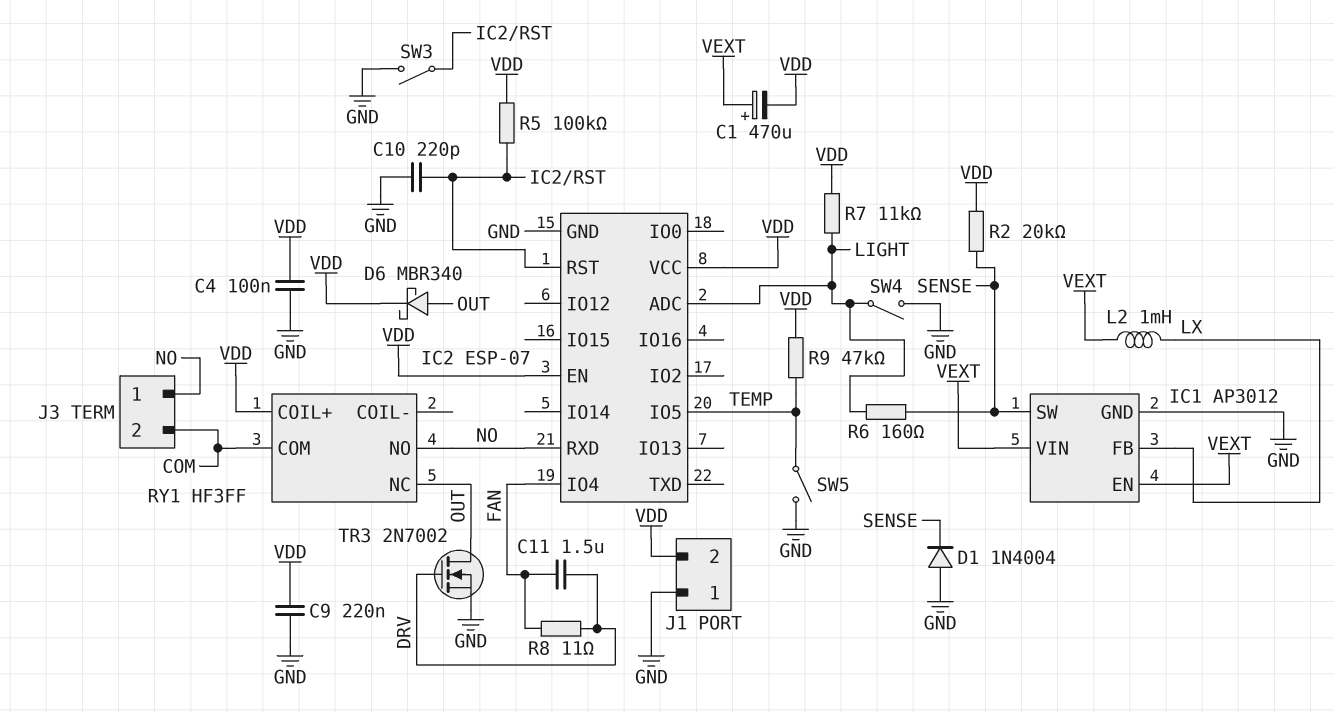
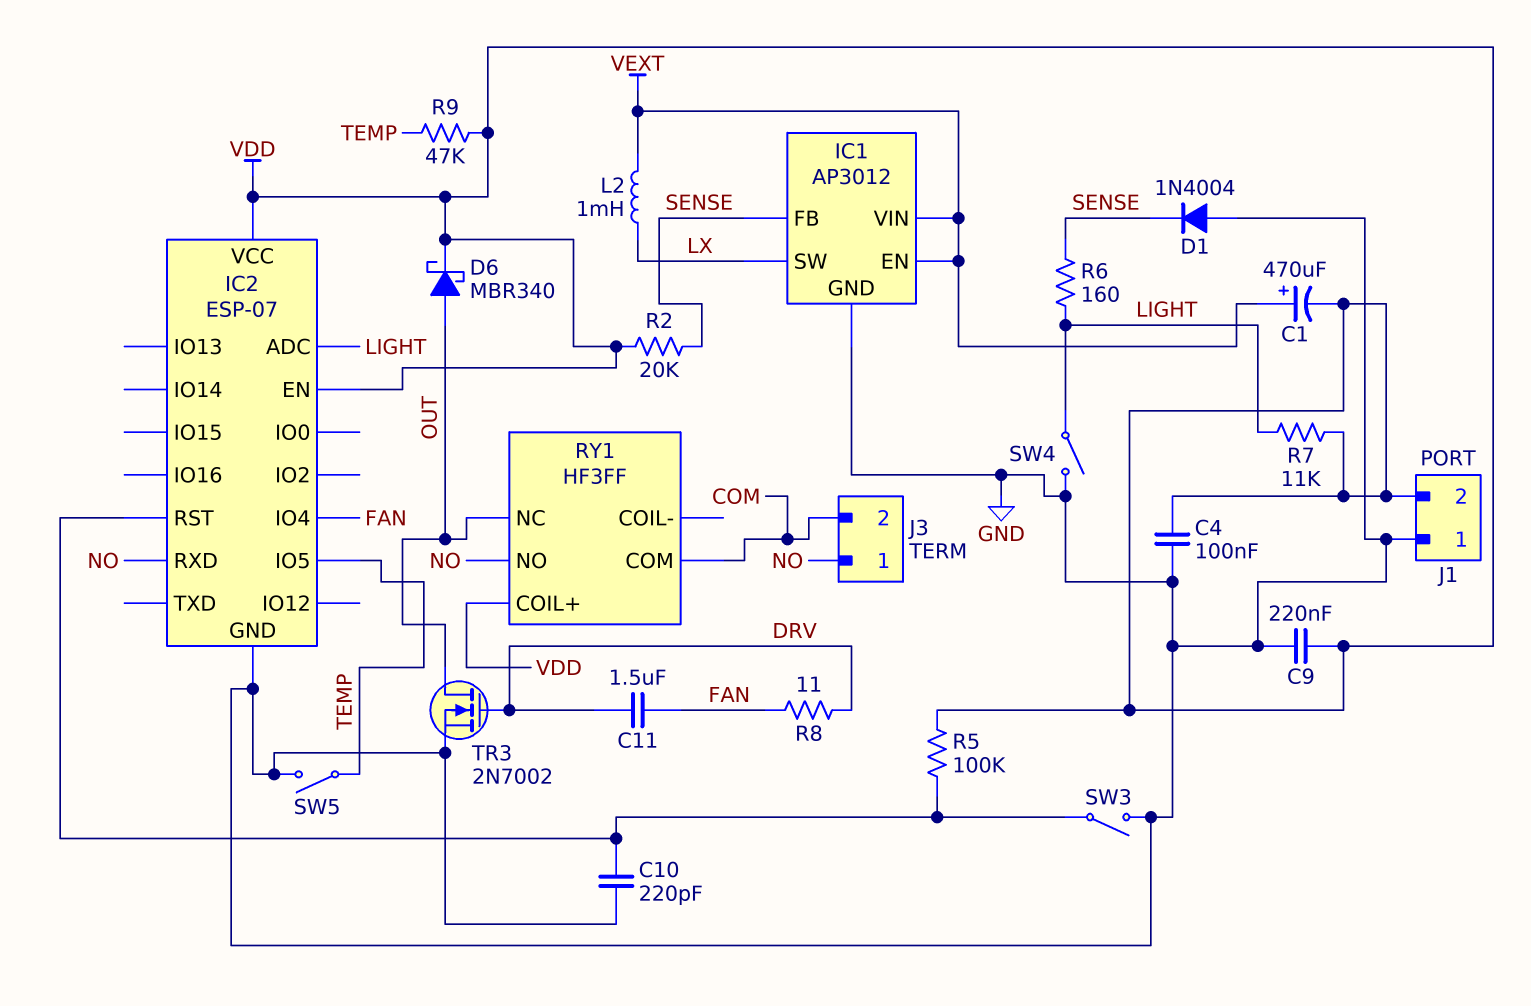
IC1 pin FB: LX -> SENSE
IC1 pin SW: SENSE -> LX

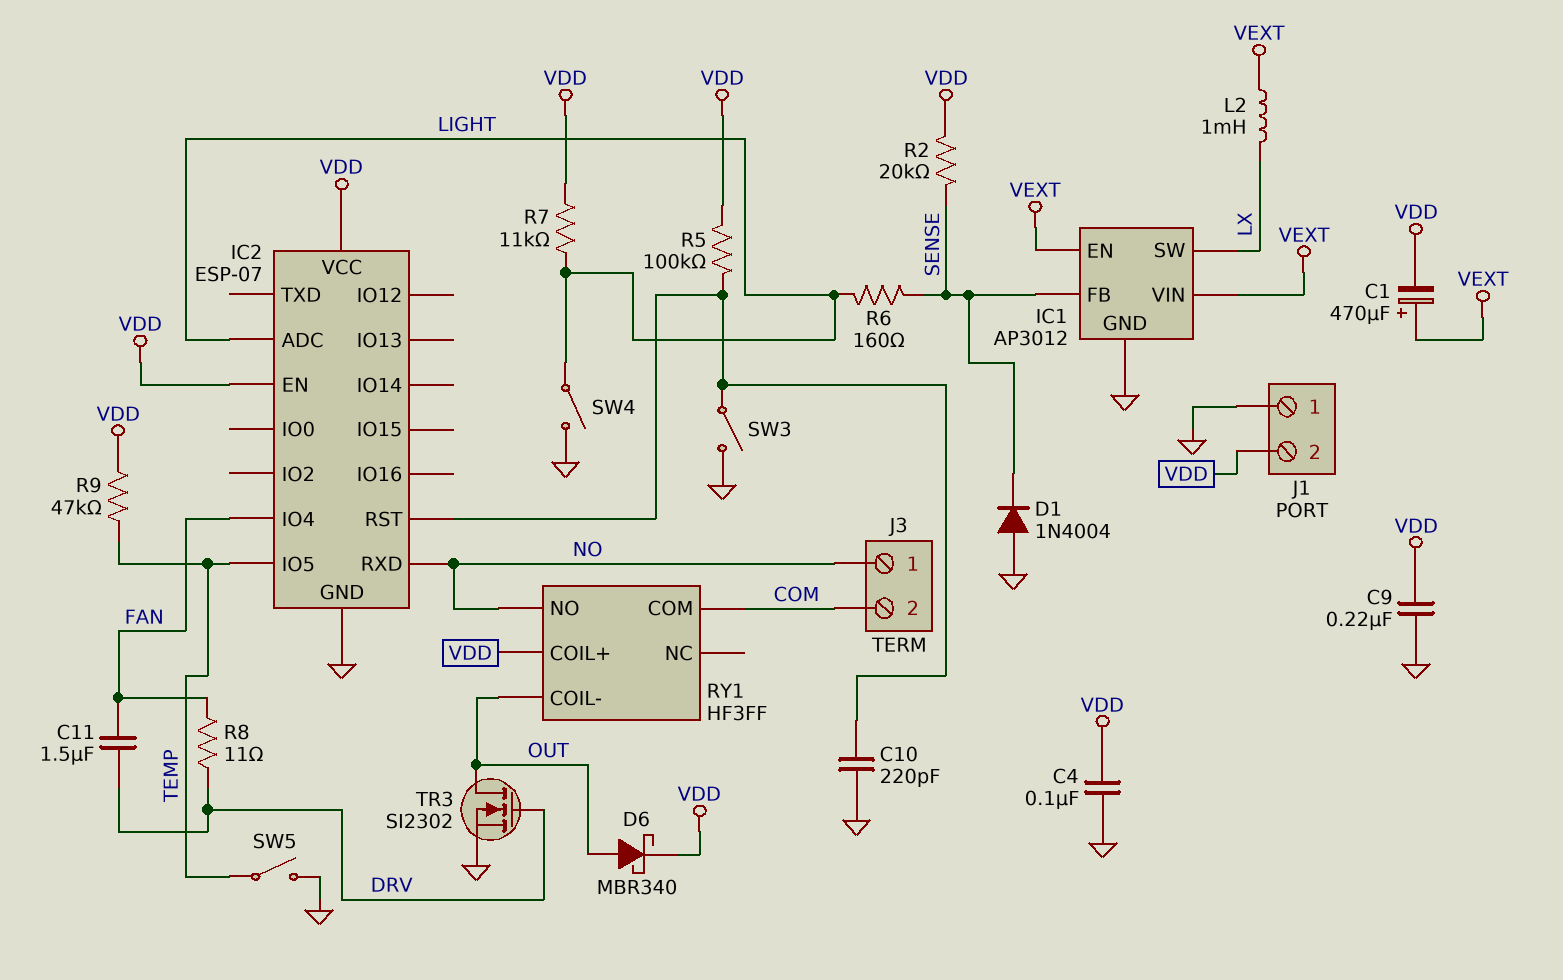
RY1 pin COIL-: none -> OUT
RY1 pin NC: OUT -> none
TR3: NMOS 2N7002 (G DRV, D OUT, S GND) -> NMOS SI2302 (G DRV, D OUT, S GND)

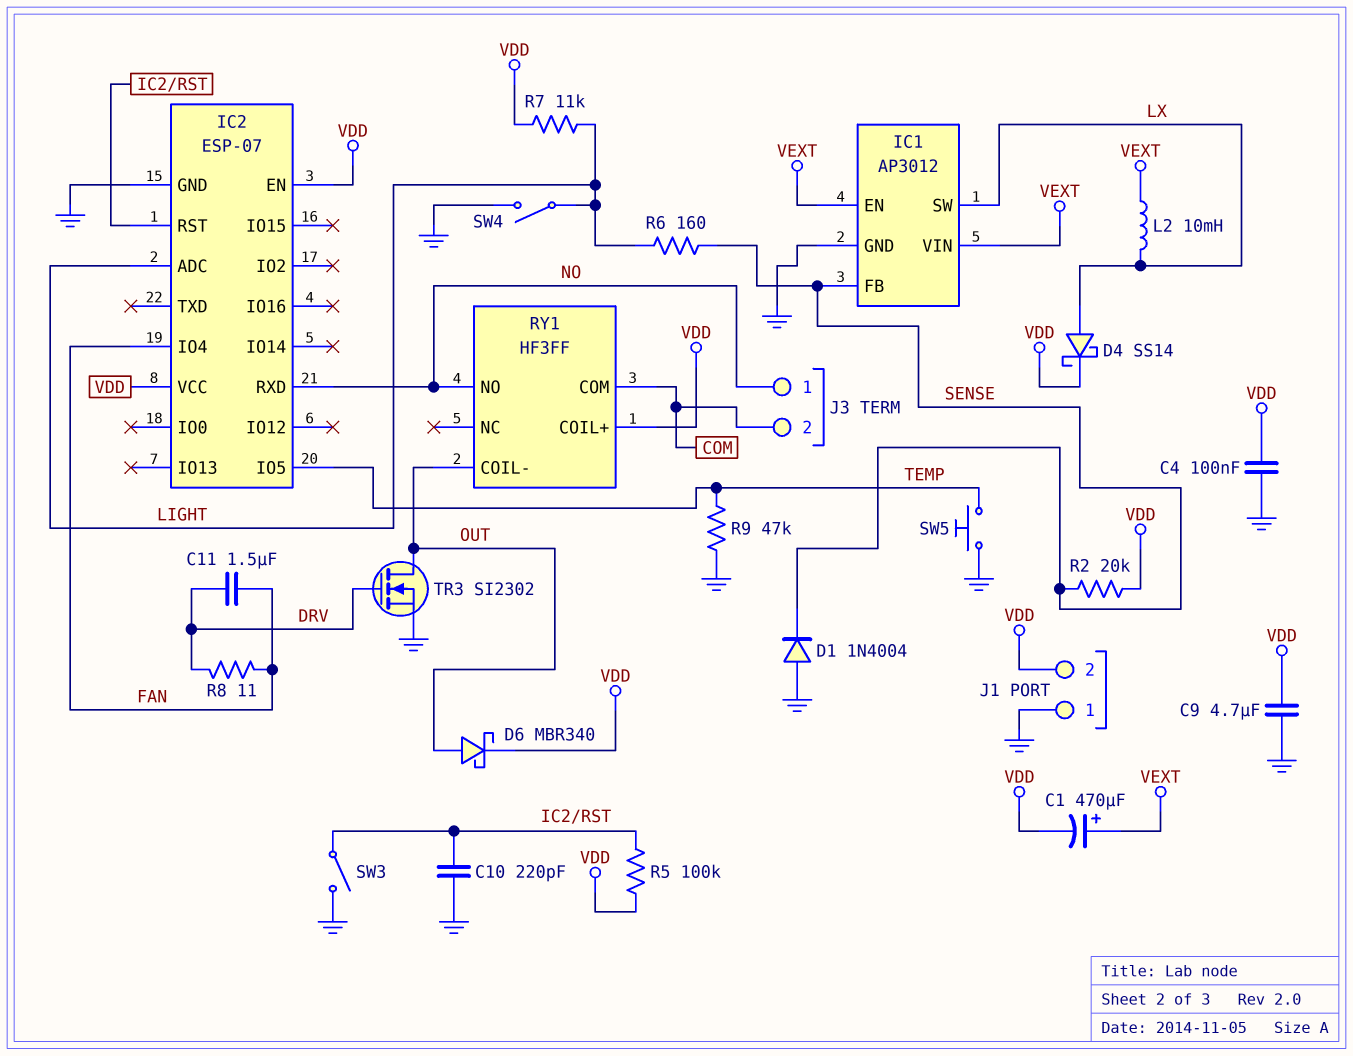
C9: 220nF (GND, VDD) -> 4.7uF (GND, VDD)
D4: none -> schottky SS14 (A LX, K VDD)
L2: 1mH (LX, VEXT) -> 10mH (LX, VEXT)
R9: 47k (TEMP, VDD) -> 47k (GND, TEMP)
SW5: switch (GND, TEMP) -> button (GND, TEMP)

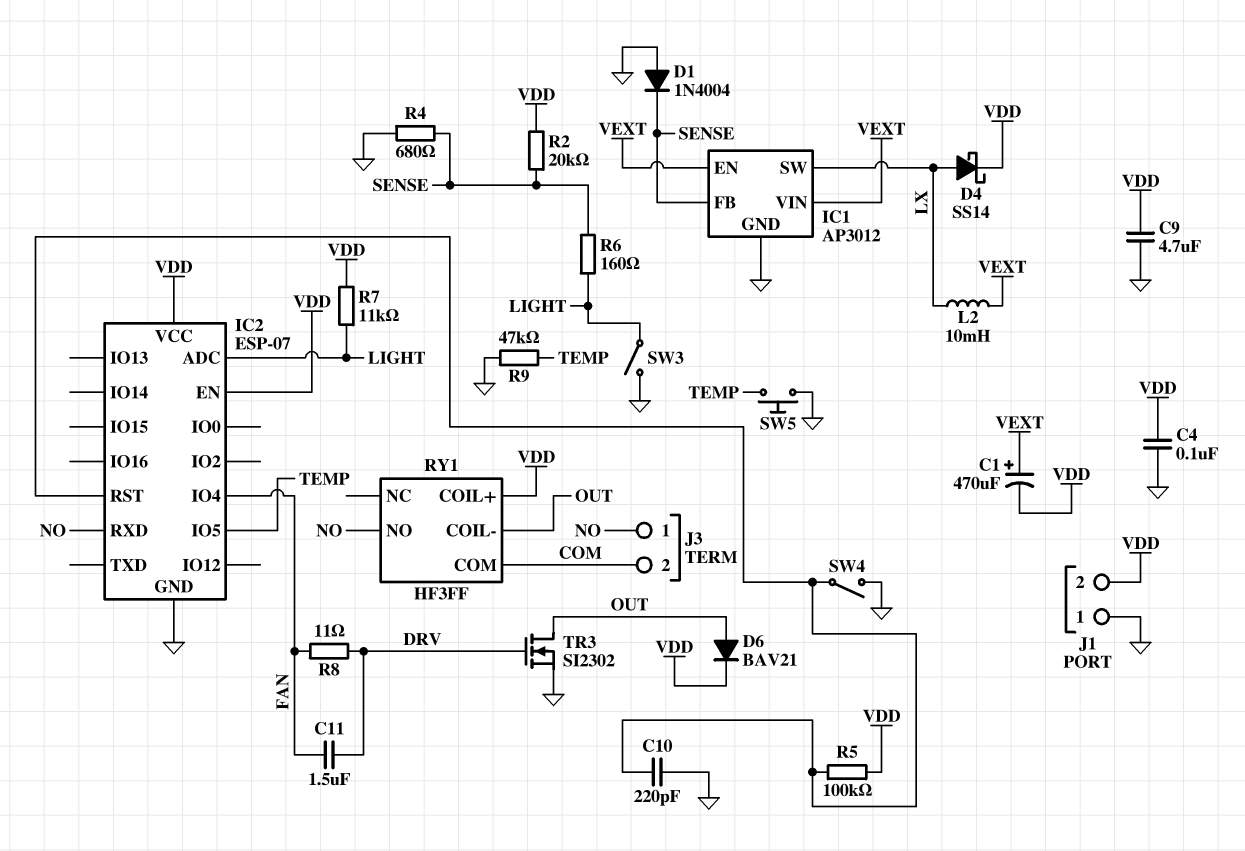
D6: schottky MBR340 (A OUT, K VDD) -> diode BAV21 (A OUT, K VDD)
R4: none -> 680 (GND, SENSE)
SW3: switch (GND, IC2/RST) -> switch (GND, LIGHT)
SW4: switch (GND, LIGHT) -> switch (GND, IC2/RST)

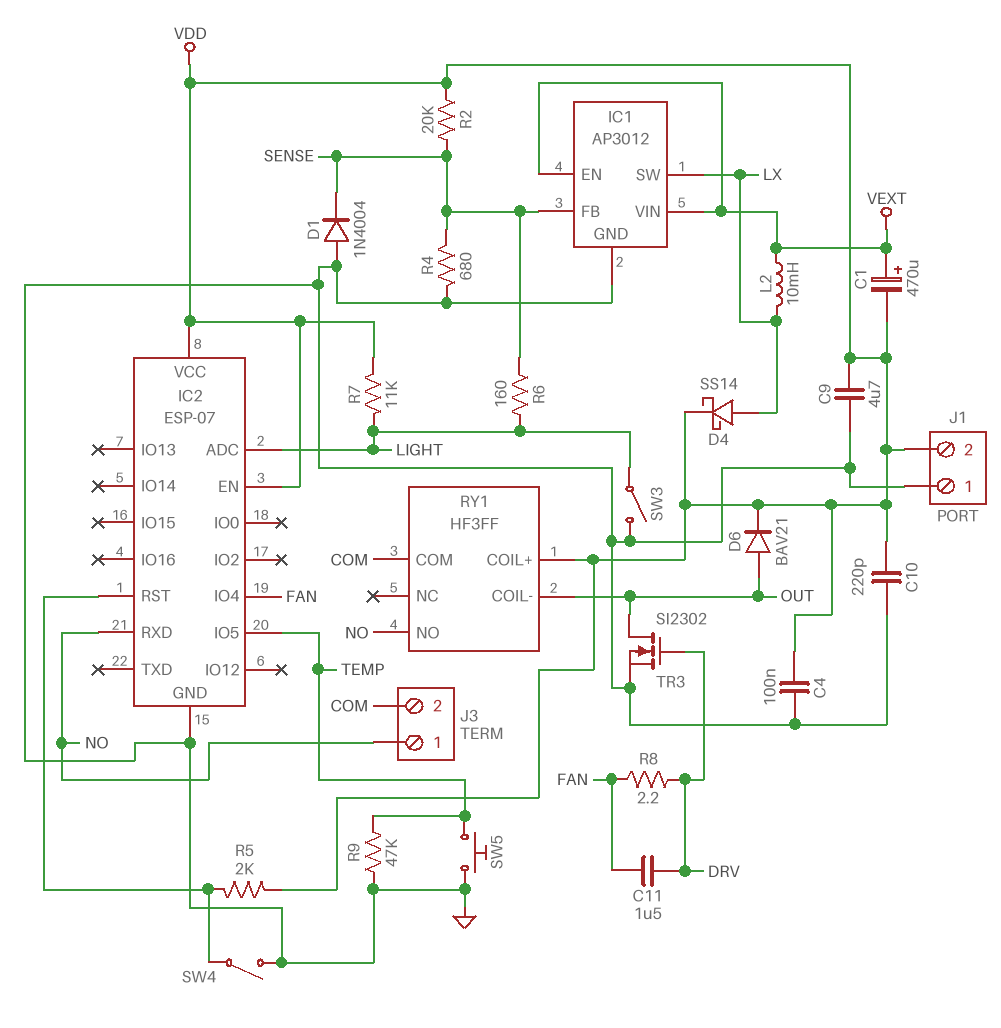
C10: 220pF (GND, IC2/RST) -> 220pF (GND, VDD)
R5: 100k (IC2/RST, VDD) -> 2k (IC2/RST, VDD)
R8: 11 (DRV, FAN) -> 2.2 (DRV, FAN)

